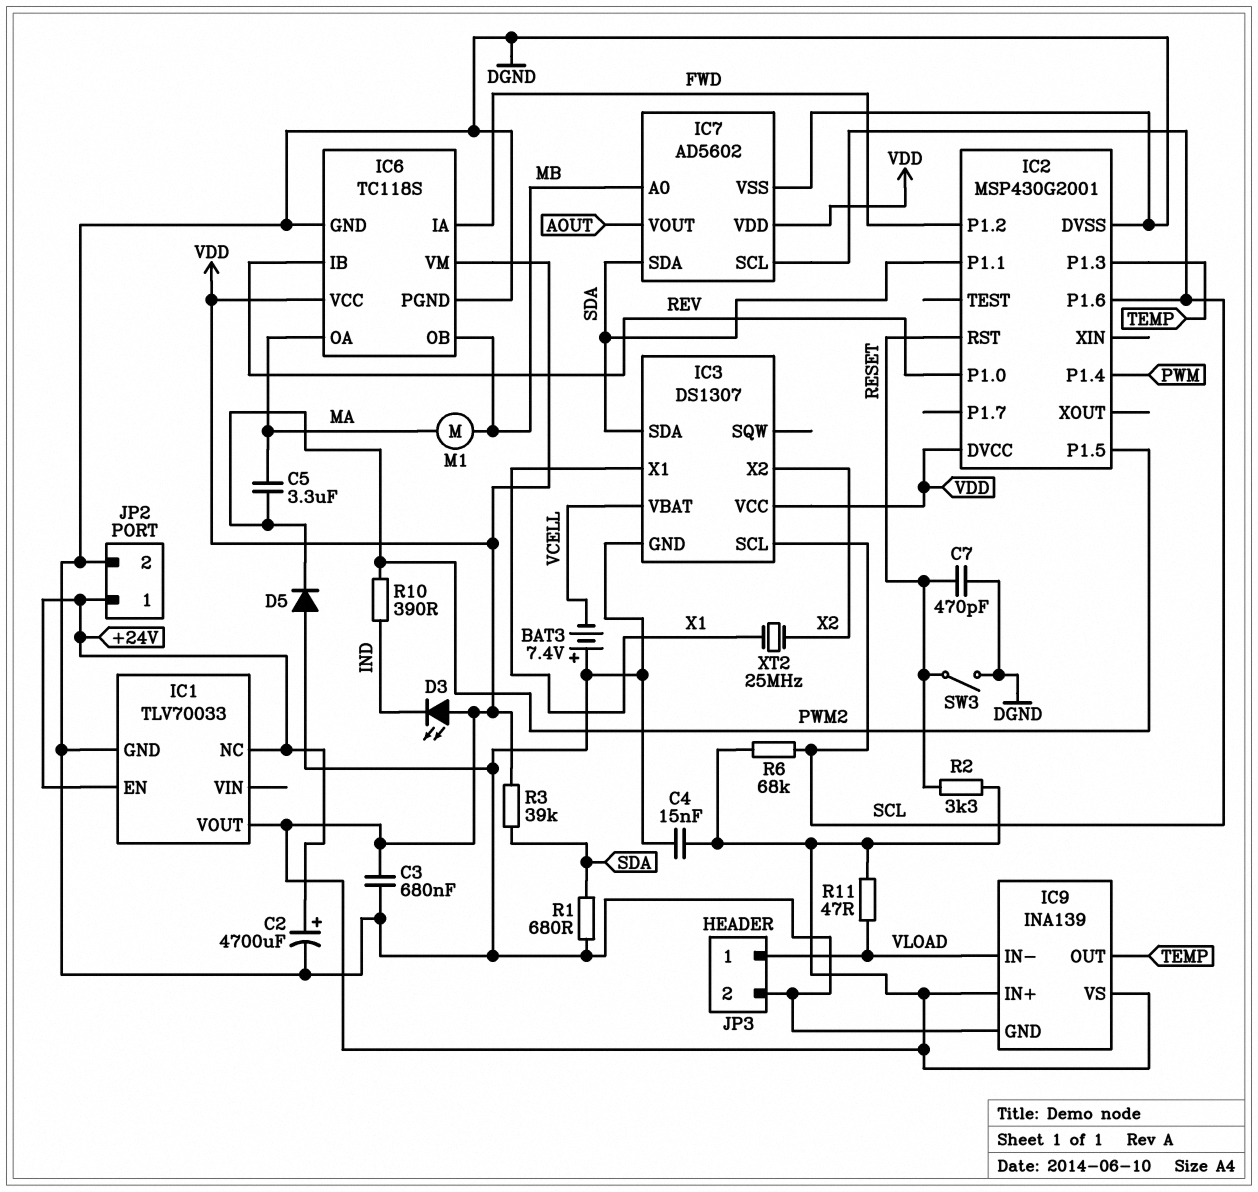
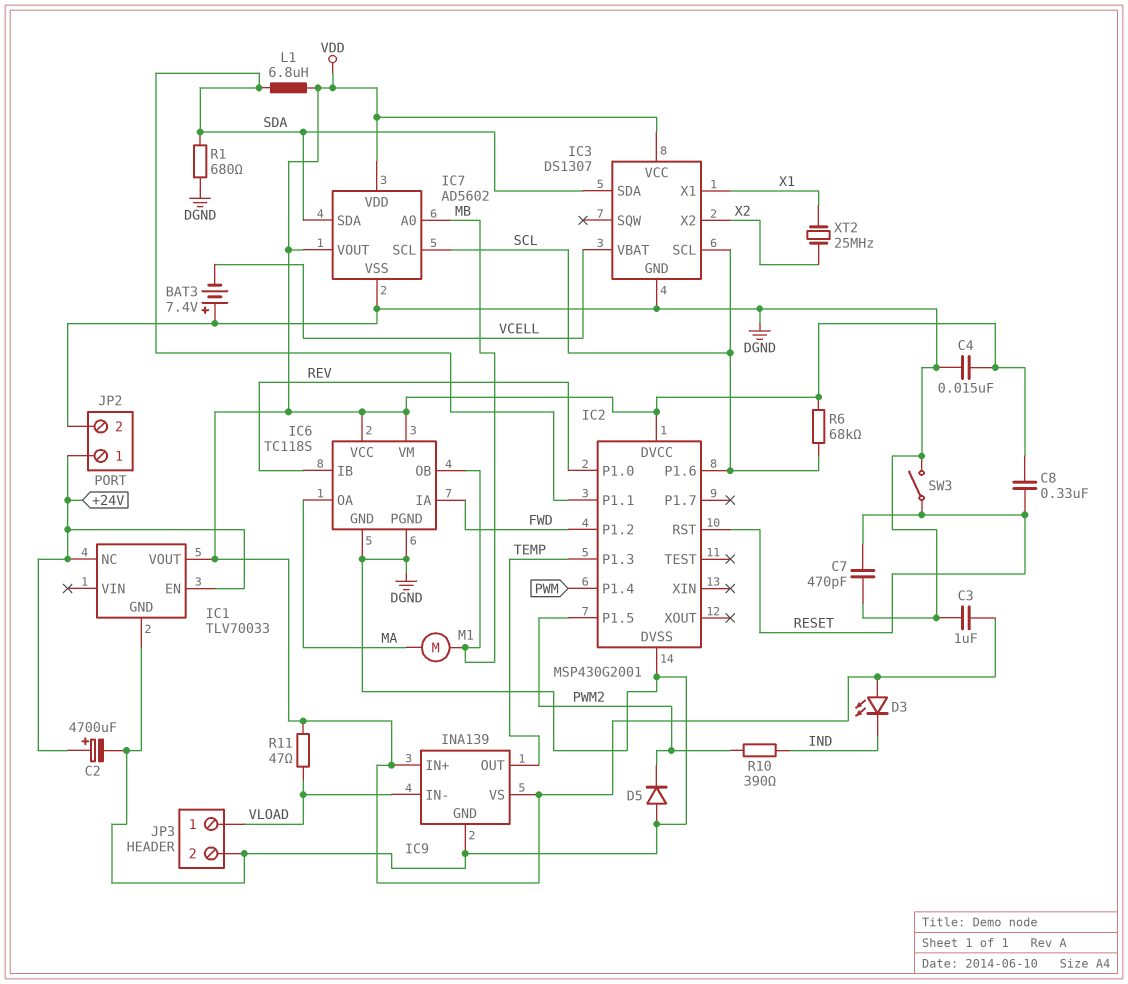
C3: 680nF (DGND, VDD) -> 1uF (DGND, VDD)
C5: 3.3uF (MA, PWM2) -> none
C8: none -> 330nF (RESET, VDD)
IC7 pin VOUT: AOUT -> VDD
L1: none -> 6.8uH (SDA, VDD)
R2: 3.3k (RESET, VDD) -> none
R3: 39k (SDA, VDD) -> none

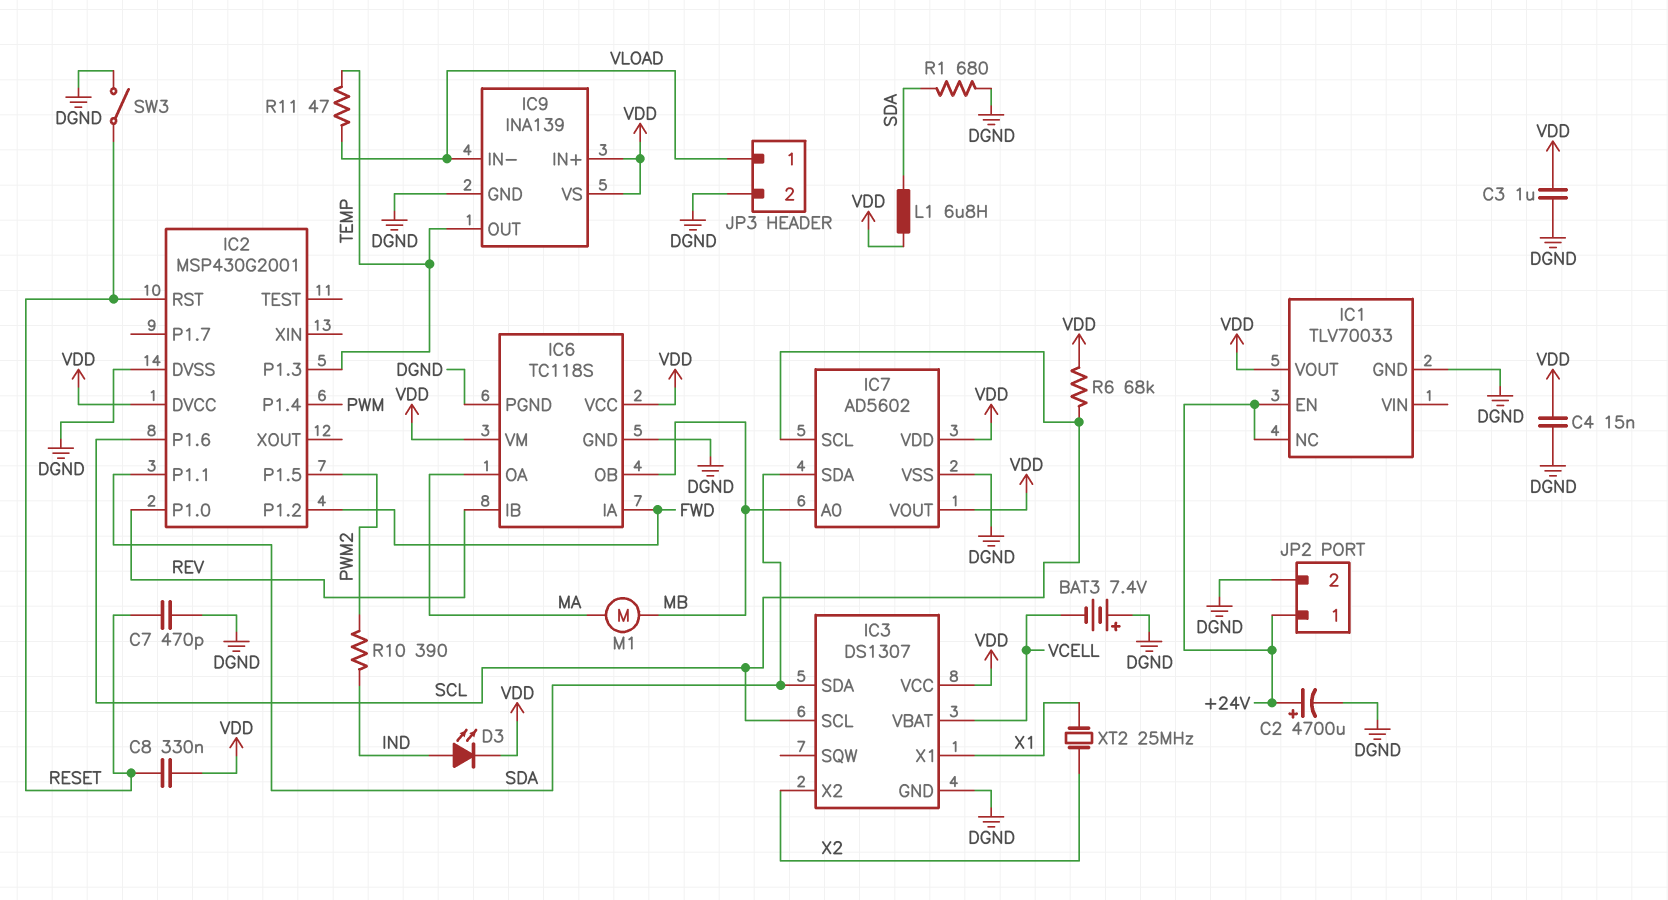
D3: LED (A VDD, K IND) -> LED (A IND, K VDD)
D5: diode (A DGND, K PWM2) -> none
R11: 47 (VDD, VLOAD) -> 47 (TEMP, VLOAD)

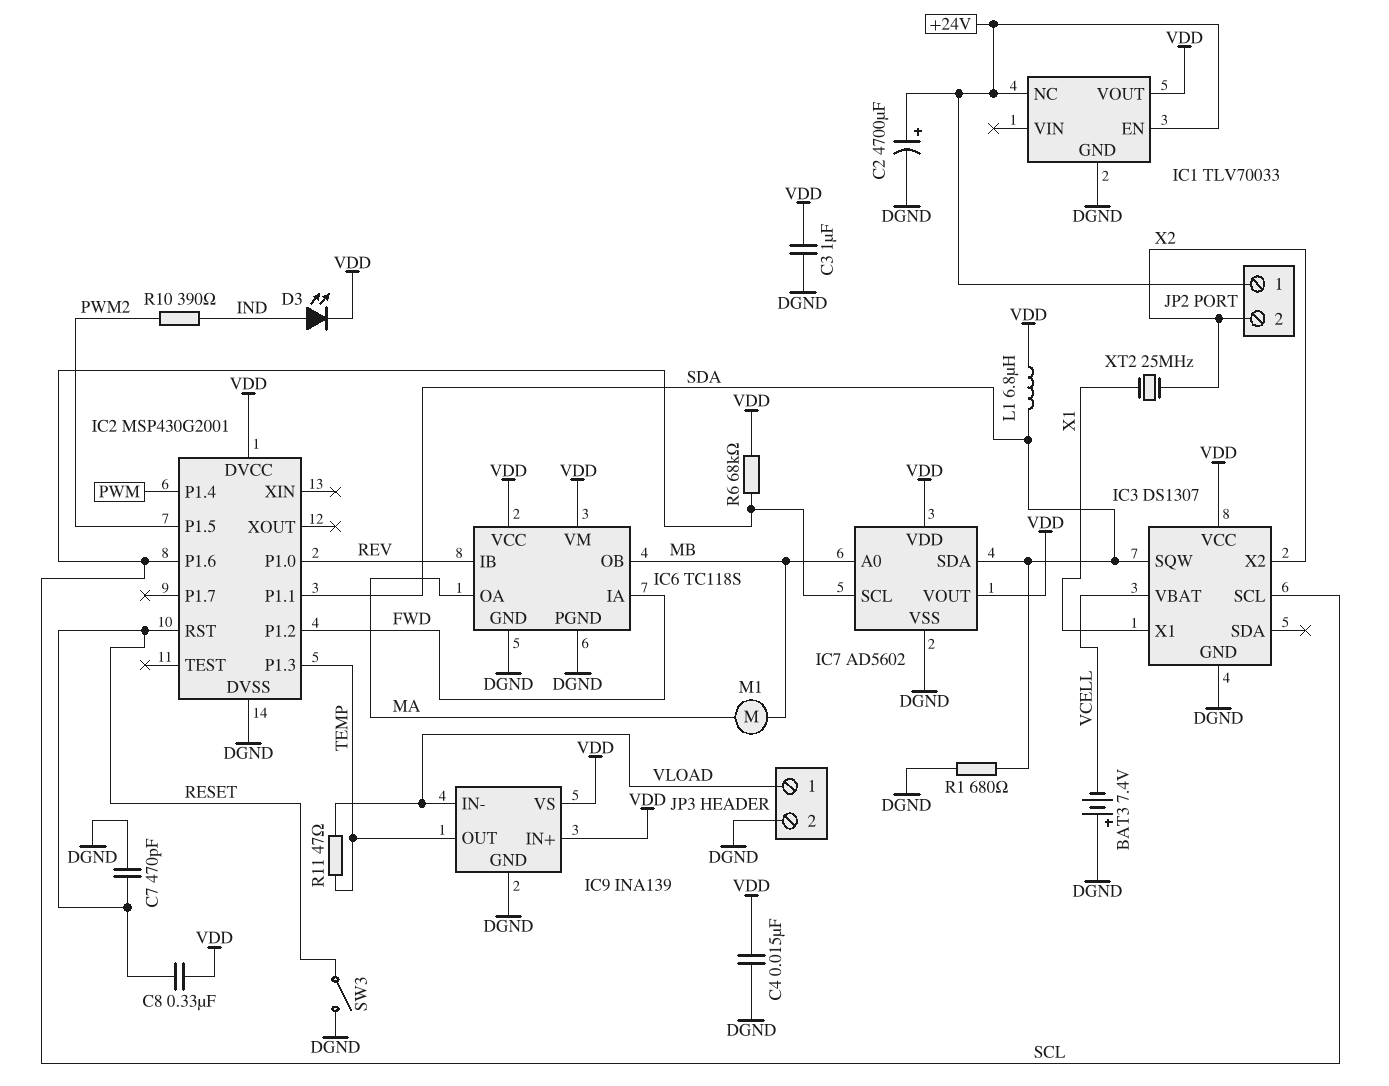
IC3 pin SDA: SDA -> none
IC3 pin SQW: none -> SDA
JP2 pin 2: DGND -> X2

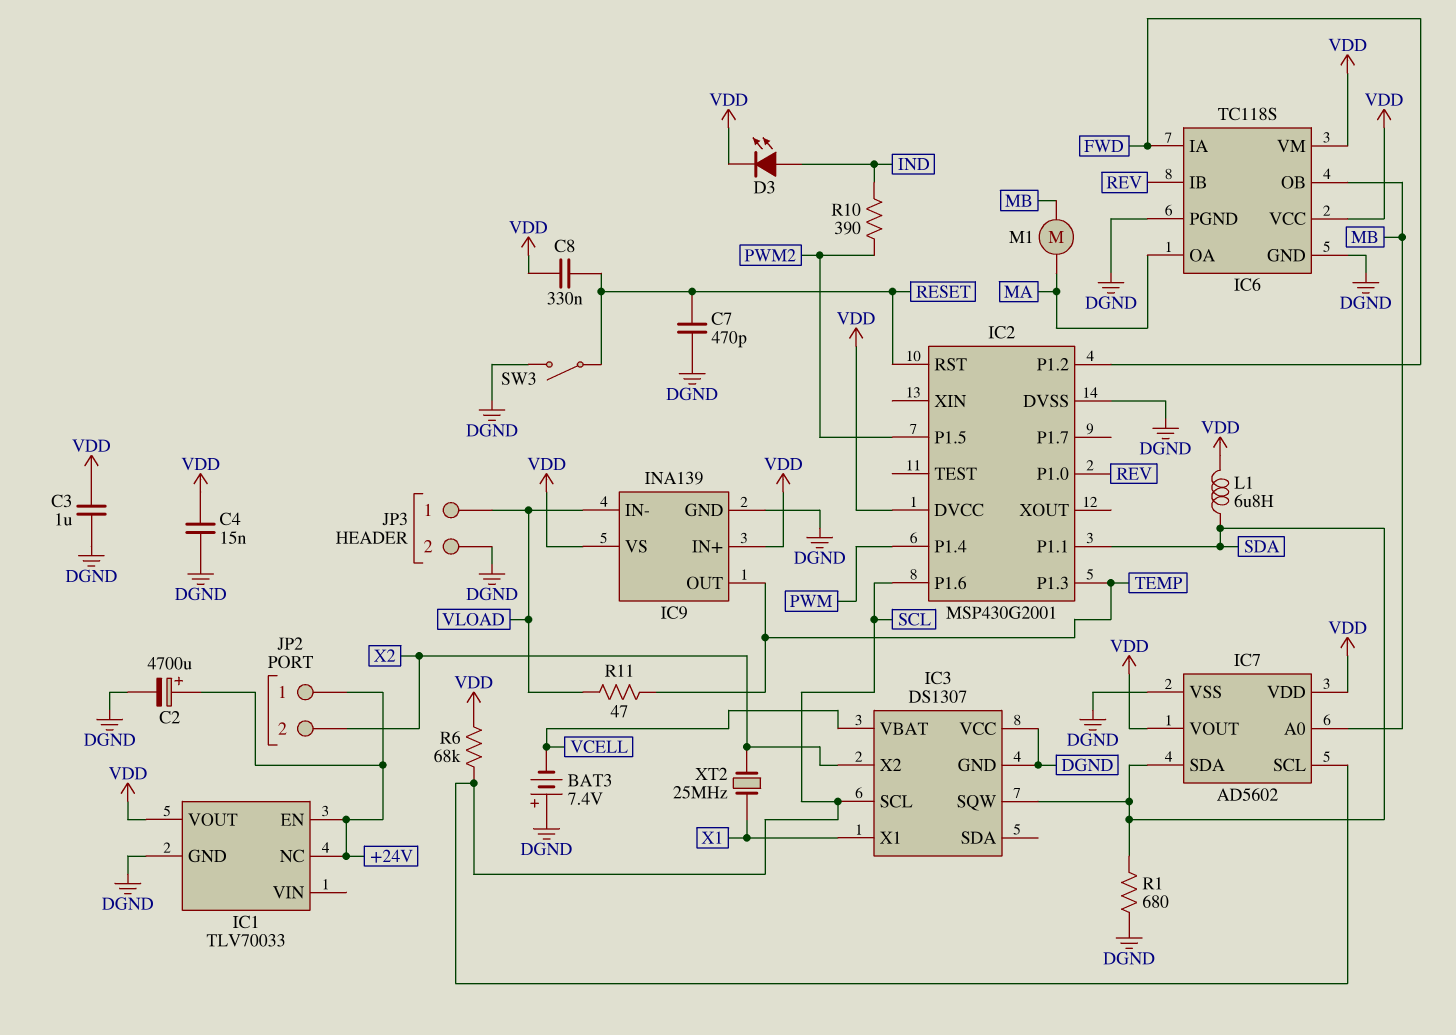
IC3 pin VCC: VDD -> DGND

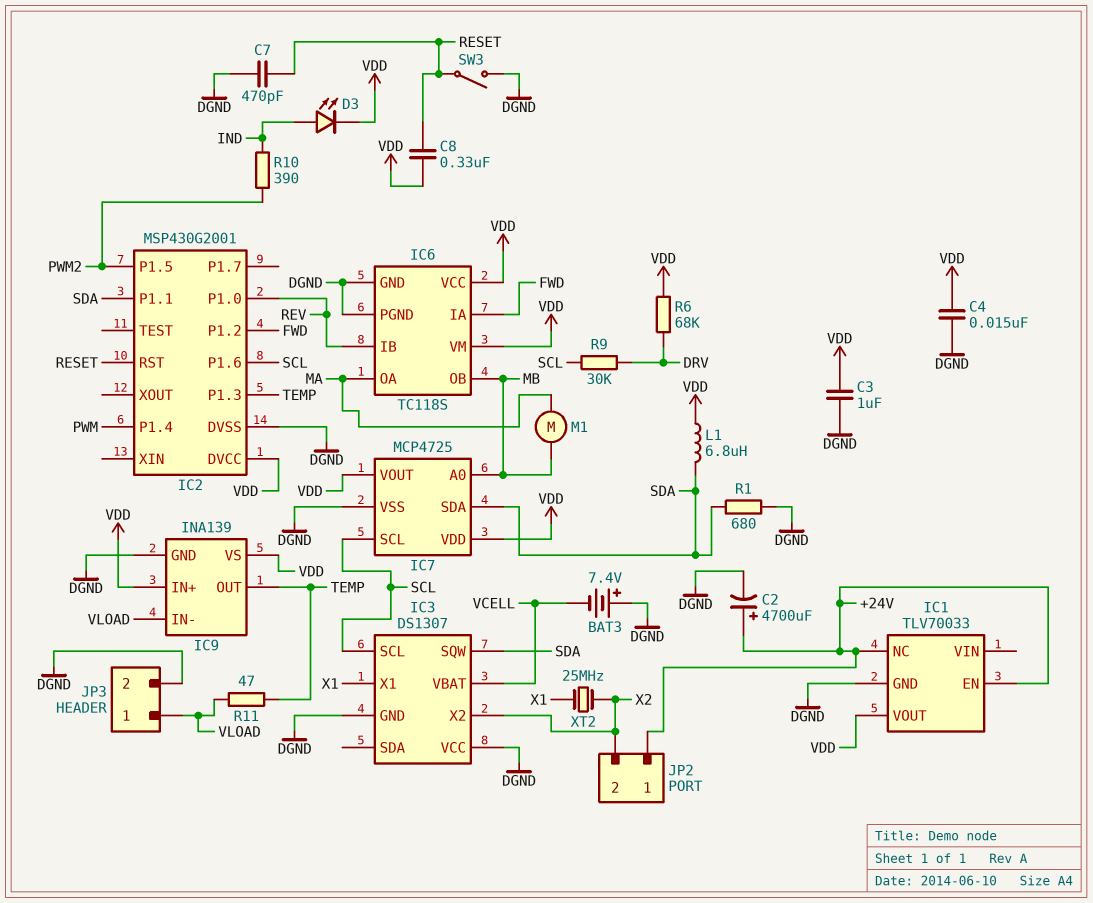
IC7: AD5602 -> MCP4725
R6: 68k (SCL, VDD) -> 68k (DRV, VDD)
R9: none -> 30k (DRV, SCL)

